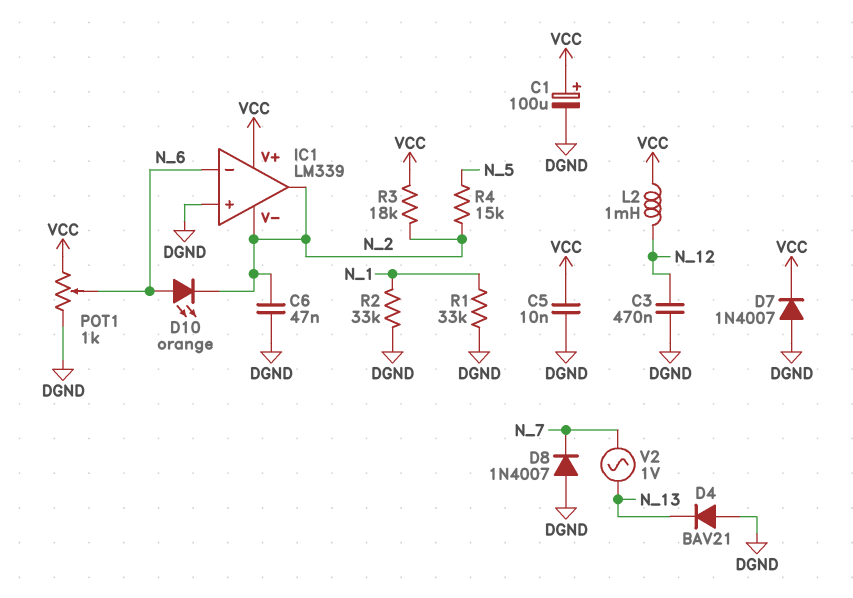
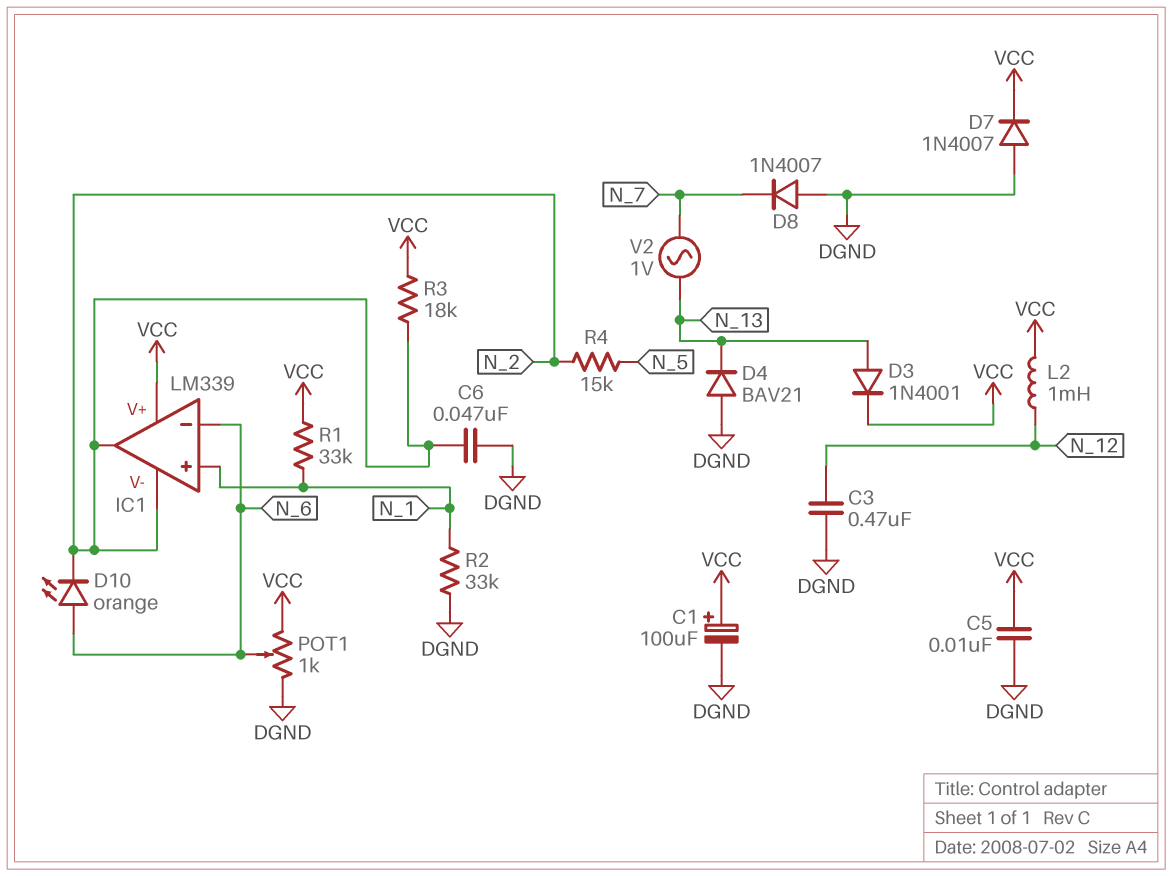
D3: none -> diode 1N4001 (A N_13, K VCC)
IC1 pin in+: DGND -> N_1
R1: 33k (DGND, N_1) -> 33k (N_1, VCC)

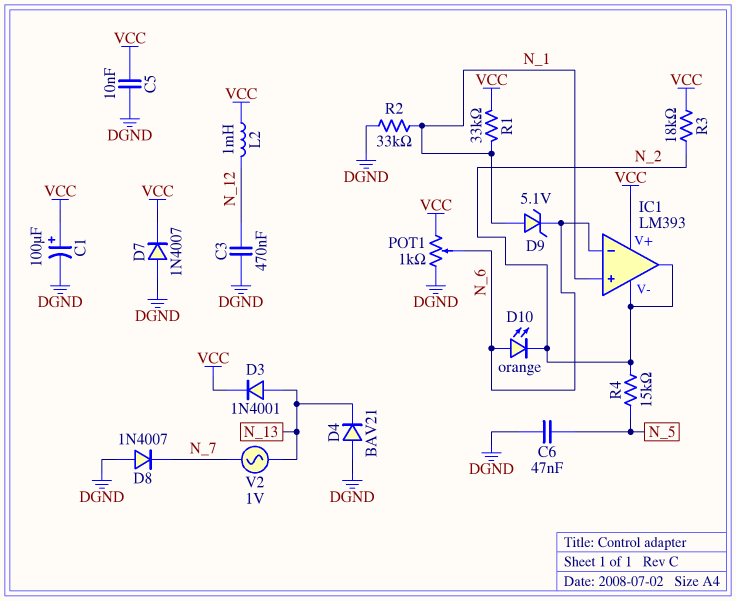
C6: 47nF (DGND, N_2) -> 47nF (DGND, N_5)
D9: none -> zener 5.1V (A N_1, K N_6)
IC1: LM339 -> LM393

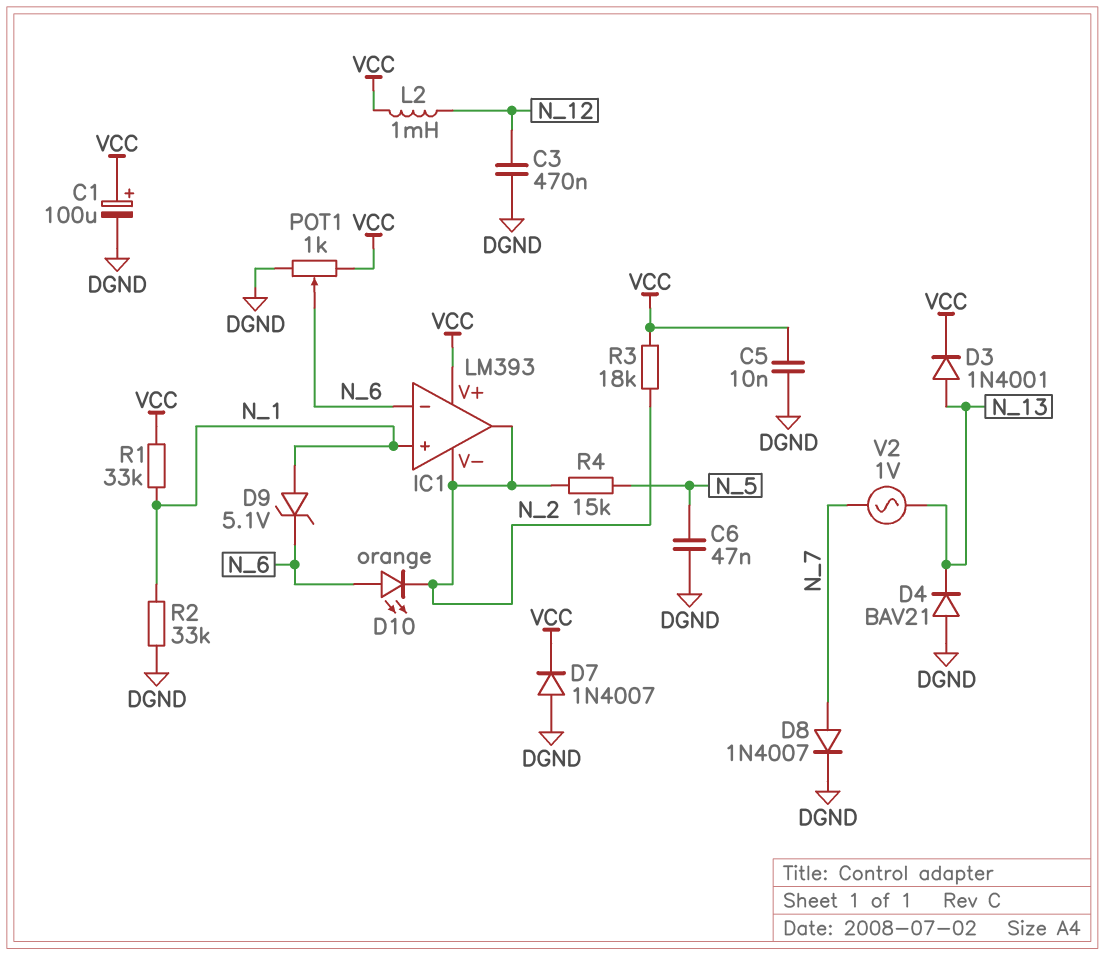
D8: diode 1N4007 (A DGND, K N_7) -> diode 1N4007 (A N_7, K DGND)

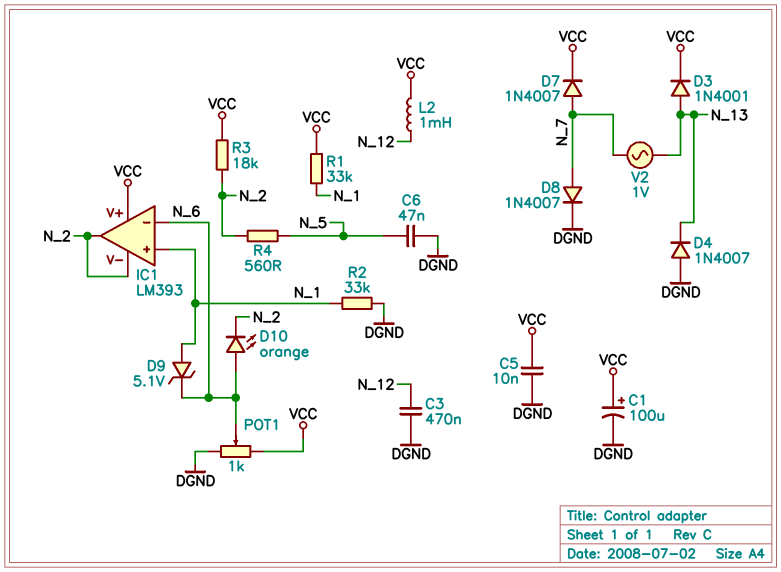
D4: diode BAV21 (A DGND, K N_13) -> diode 1N4007 (A DGND, K N_13)
D7: diode 1N4007 (A DGND, K VCC) -> diode 1N4007 (A N_7, K VCC)
R4: 15k (N_2, N_5) -> 560 (N_2, N_5)

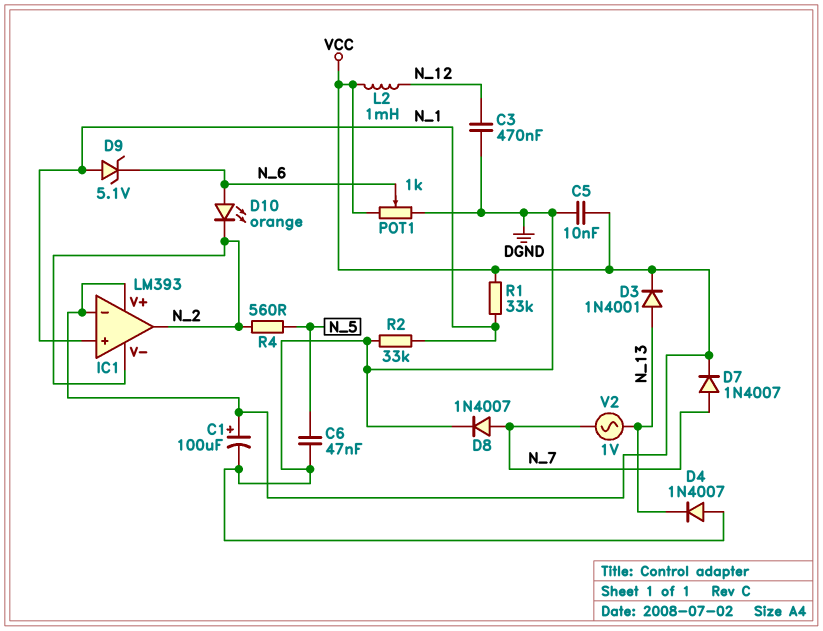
IC1 pin in-: N_6 -> VCC
R3: 18k (N_2, VCC) -> none

